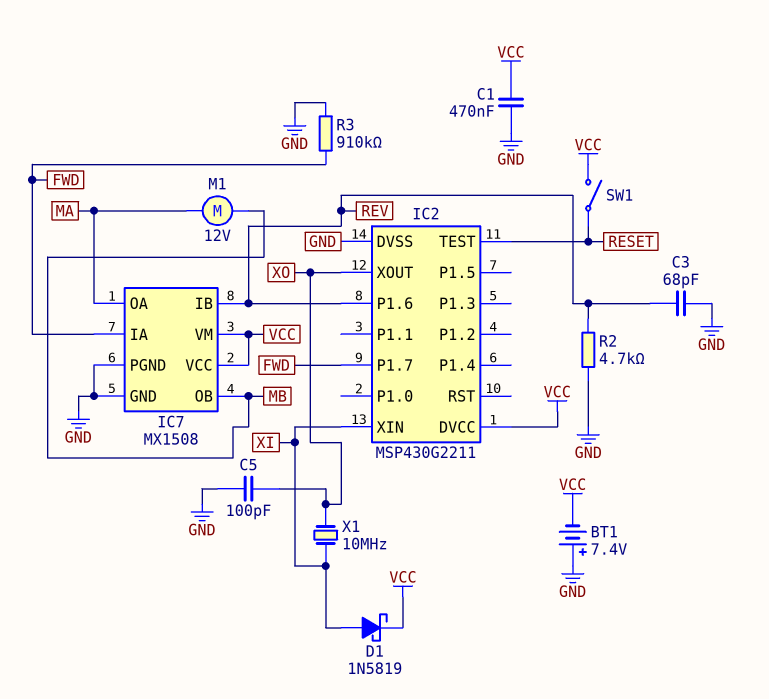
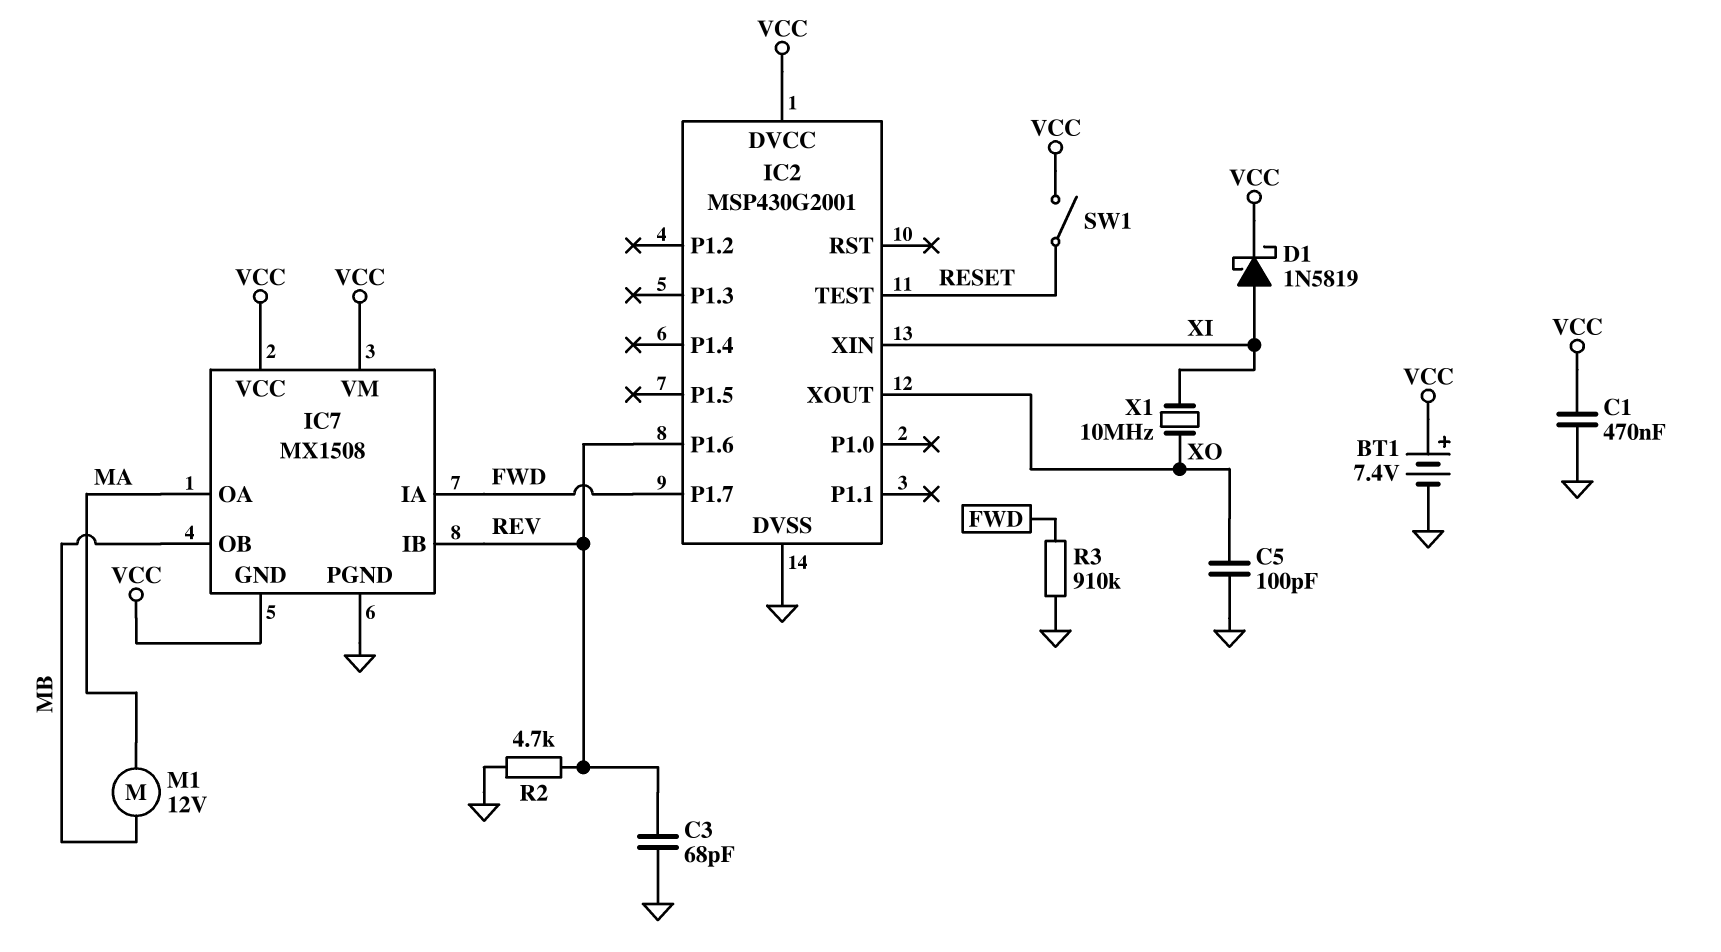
BT1: 7.4V (plus GND, minus VCC) -> 7.4V (plus VCC, minus GND)
IC2: MSP430G2211 -> MSP430G2001
IC7 pin GND: GND -> VCC

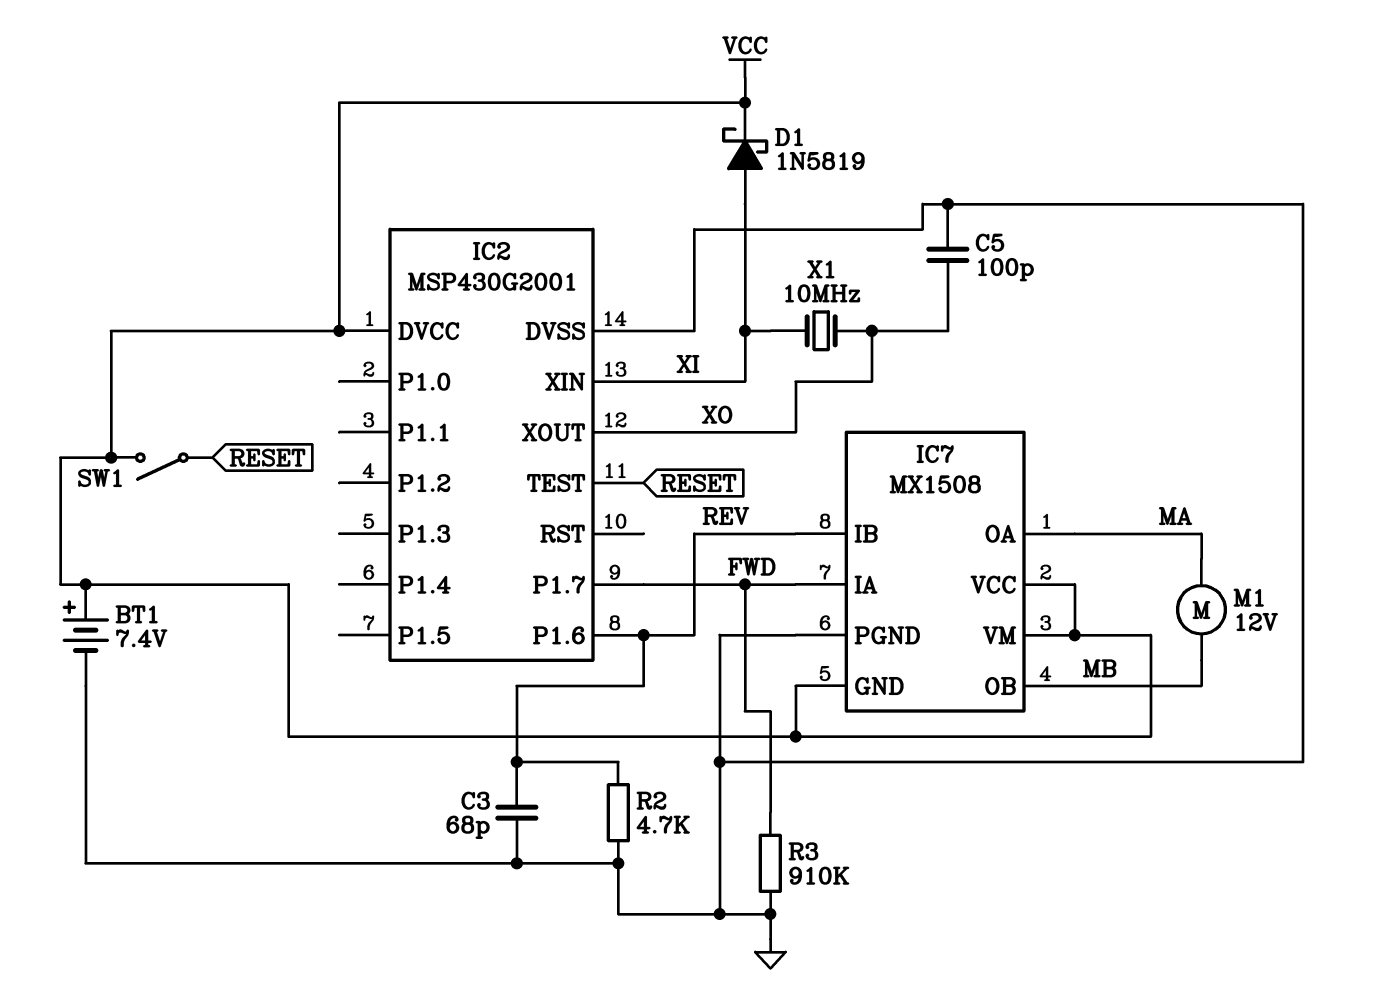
C1: 470nF (GND, VCC) -> none

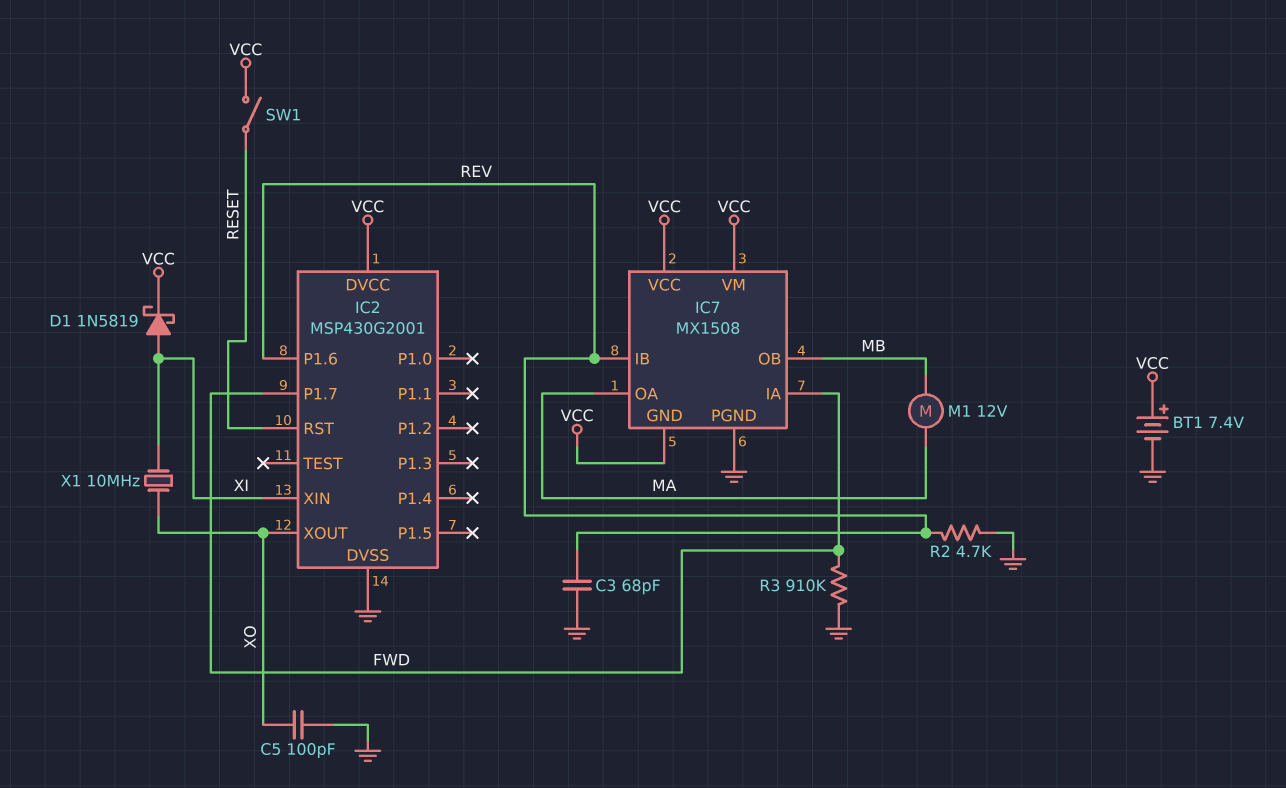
IC2 pin RST: none -> RESET
IC2 pin TEST: RESET -> none

